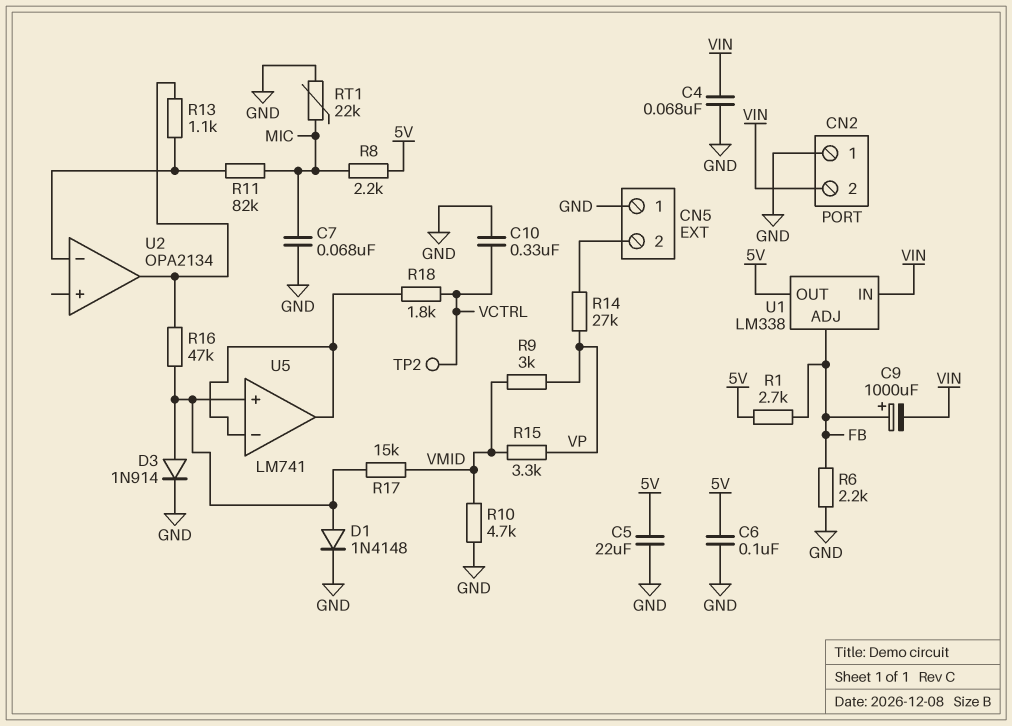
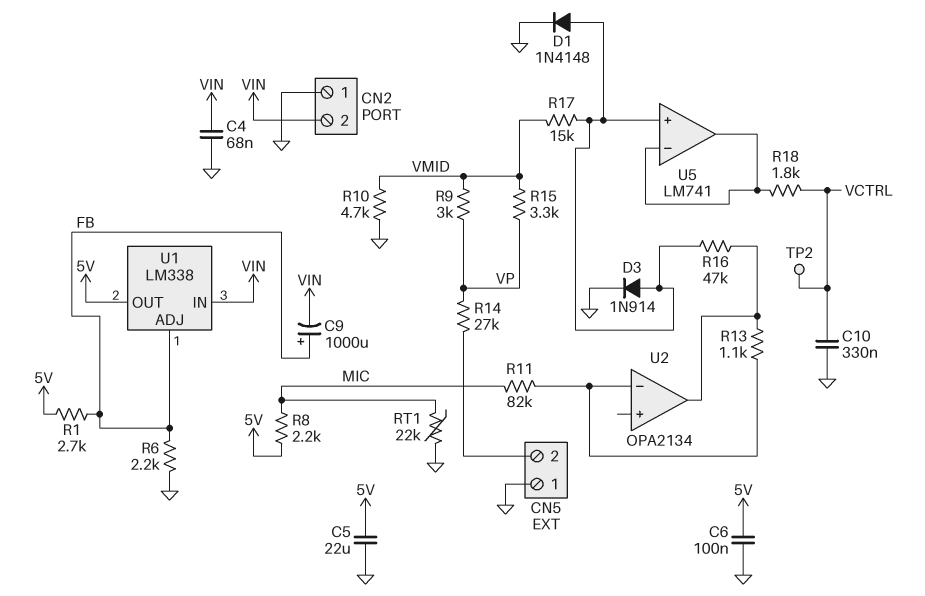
C7: 68nF (GND, MIC) -> none

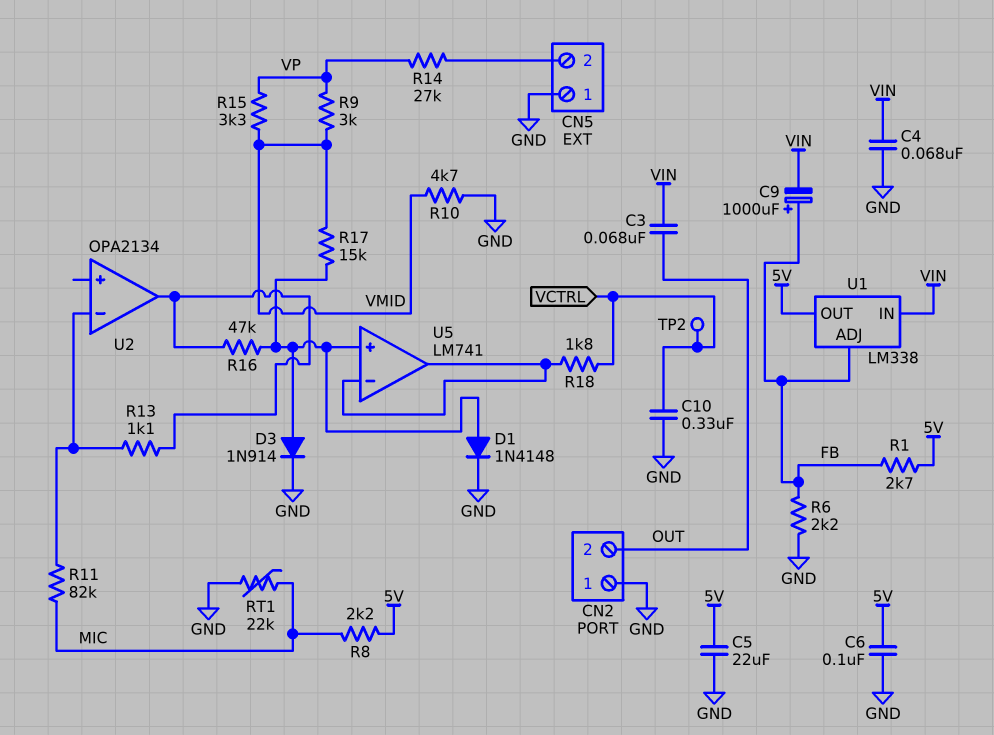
C3: none -> 68nF (OUT, VIN)
CN2 pin 2: VIN -> OUT

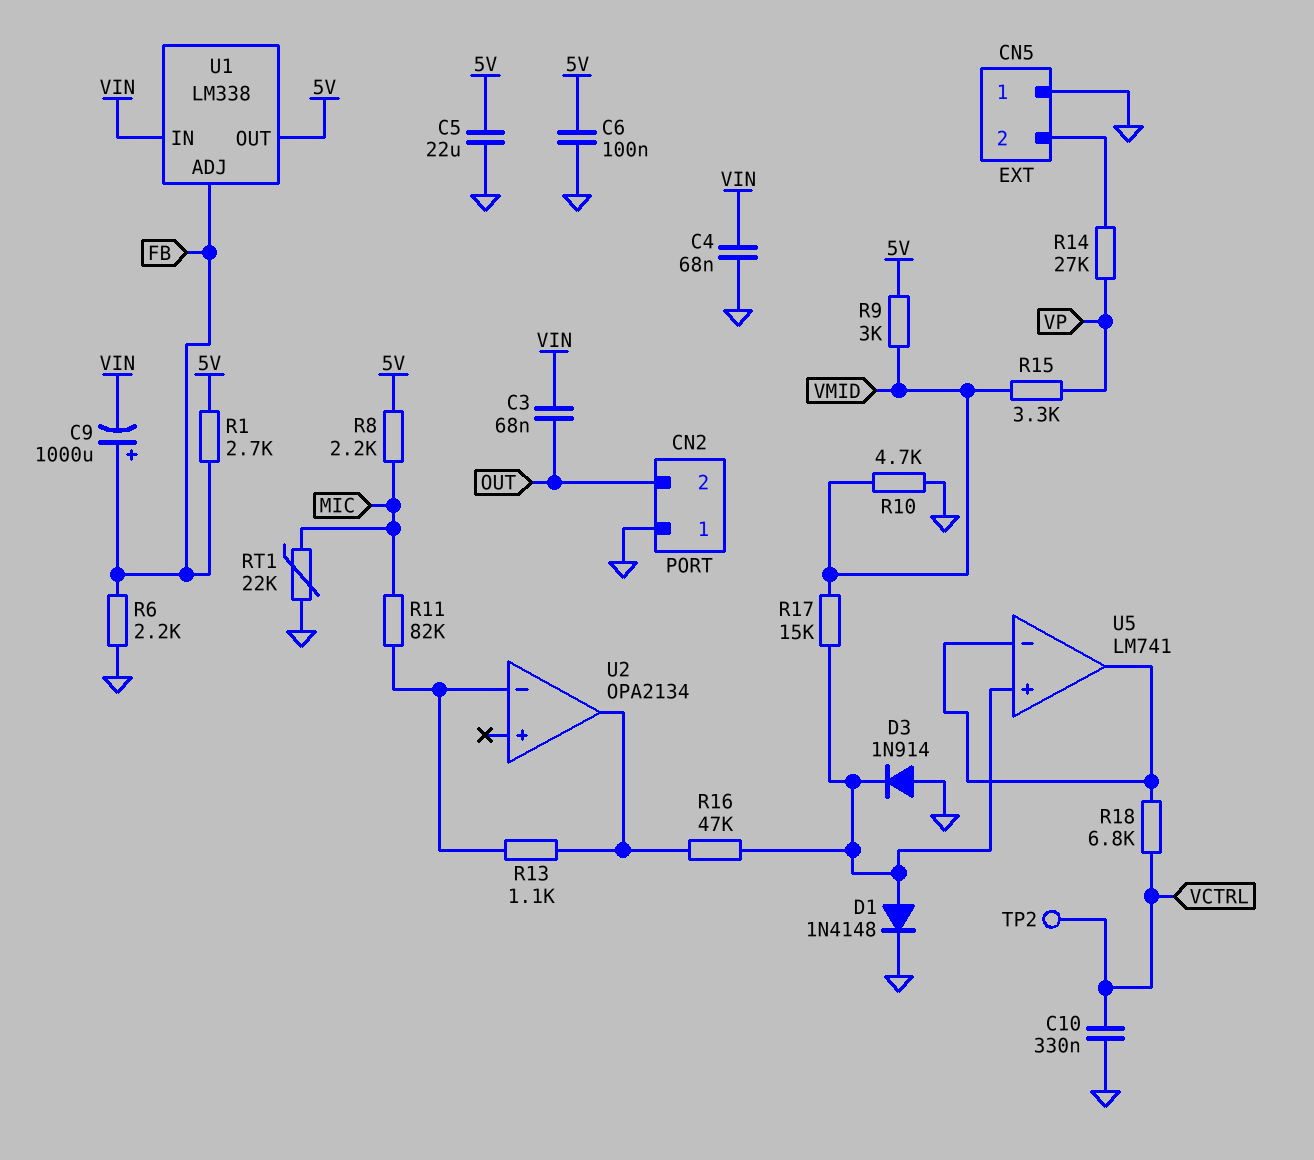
D3: diode 1N914 (A U5/in+, K GND) -> diode 1N914 (A GND, K U5/in+)
R9: 3k (VMID, VP) -> 3k (5V, VMID)
R18: 1.8k (U5/in-, VCTRL) -> 6.8k (U5/in-, VCTRL)

